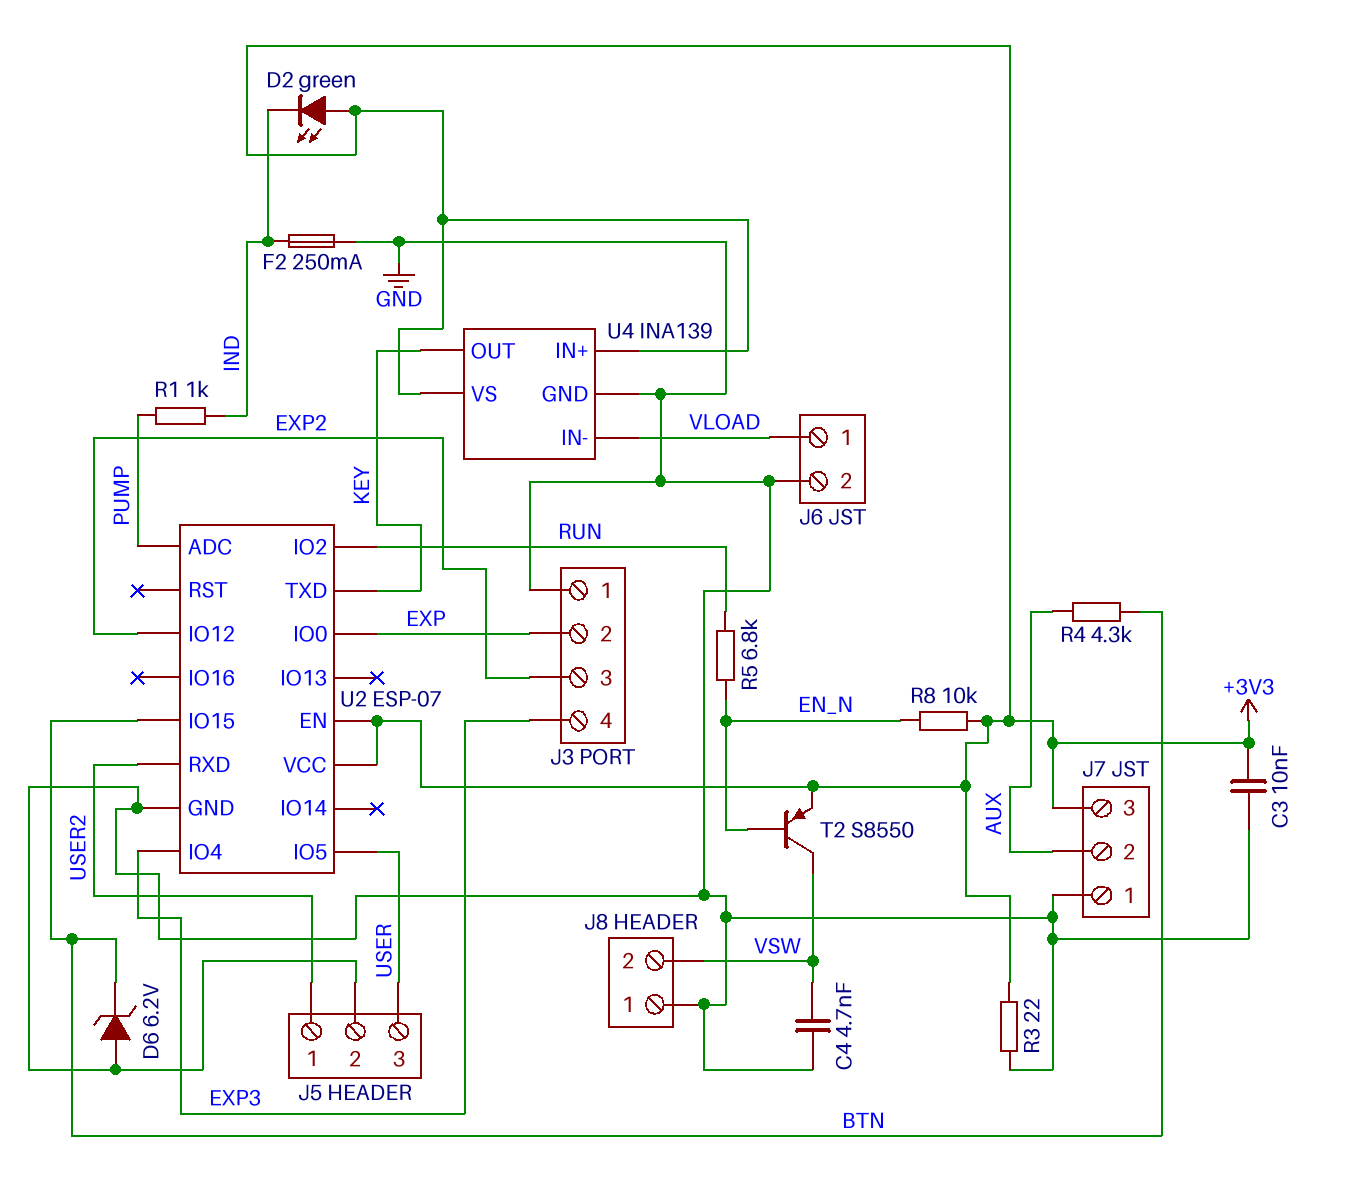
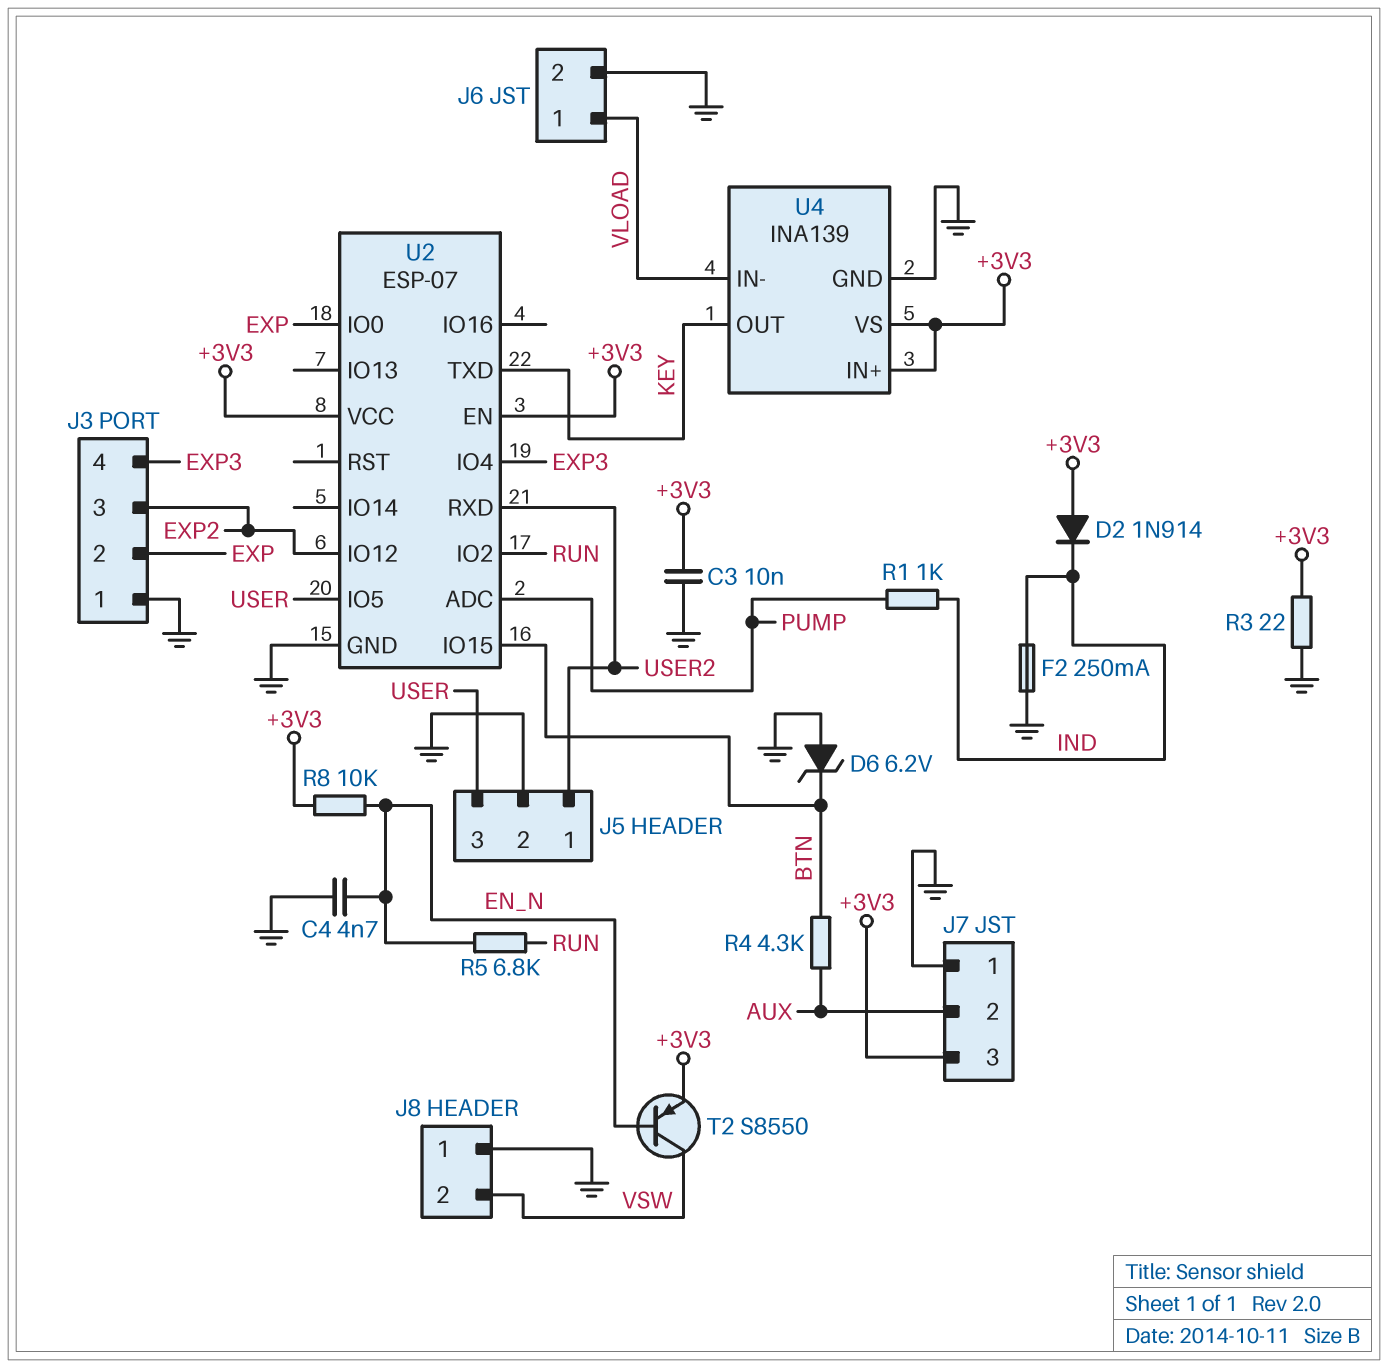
C4: 4.7nF (GND, VSW) -> 4.7nF (EN_N, GND)
D2: LED green (A +3V3, K IND) -> diode 1N914 (A +3V3, K IND)

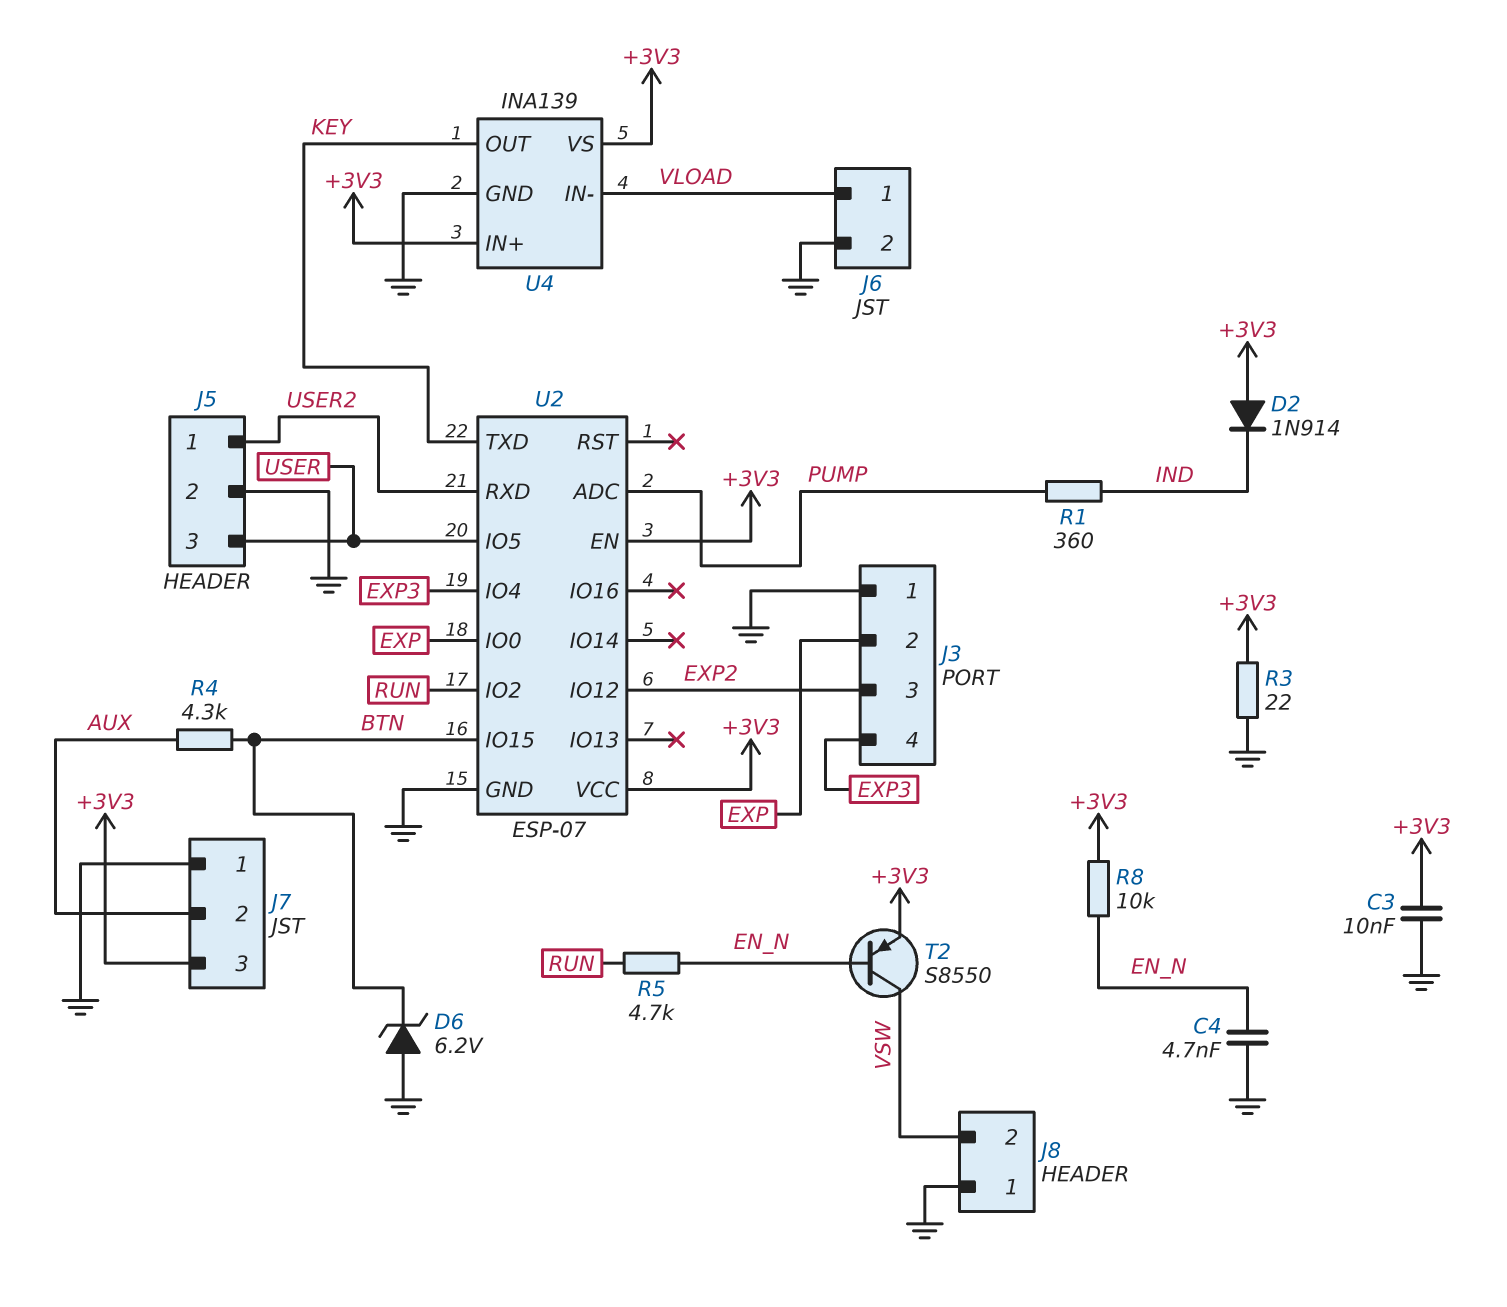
F2: 250mA (GND, IND) -> none
R1: 1k (IND, PUMP) -> 360 (IND, PUMP)
R5: 6.8k (EN_N, RUN) -> 4.7k (EN_N, RUN)

